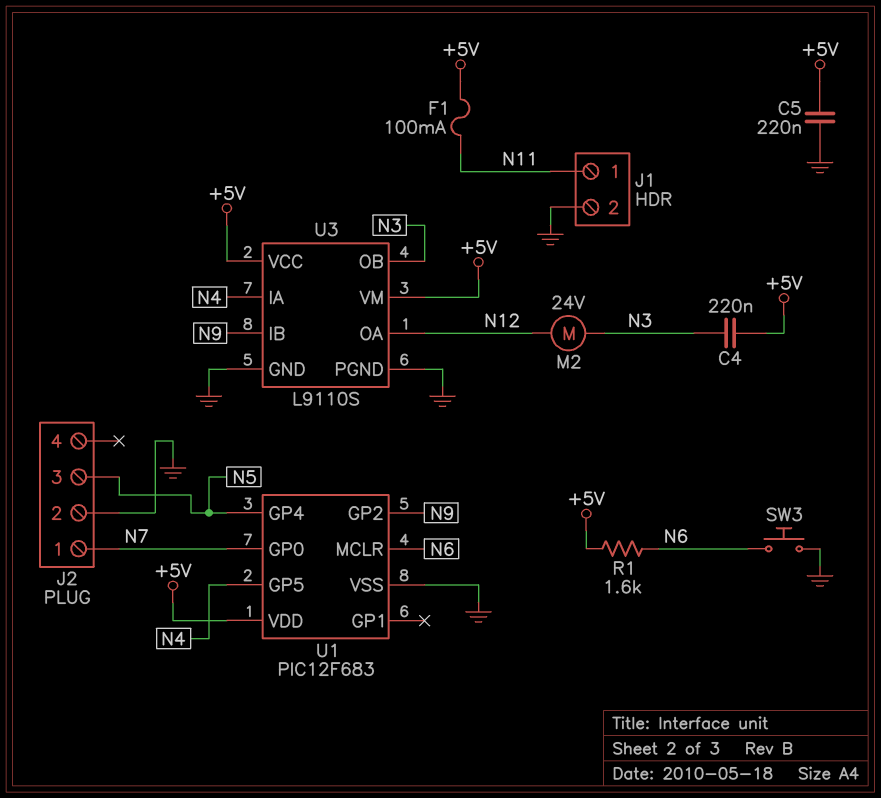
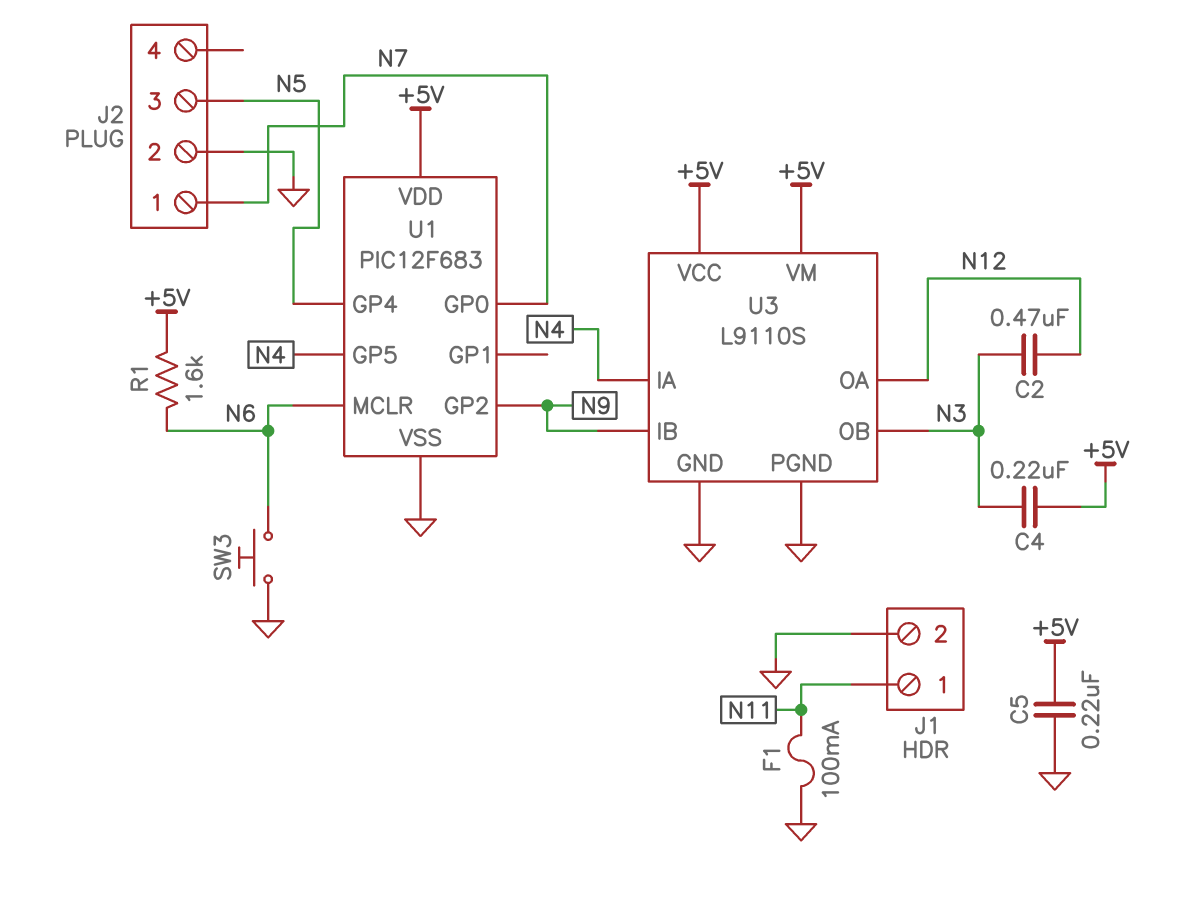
C2: none -> 470nF (N3, N12)
F1: 100mA (+5V, N11) -> 100mA (GND, N11)
M2: motor 24V (N3, N12) -> none

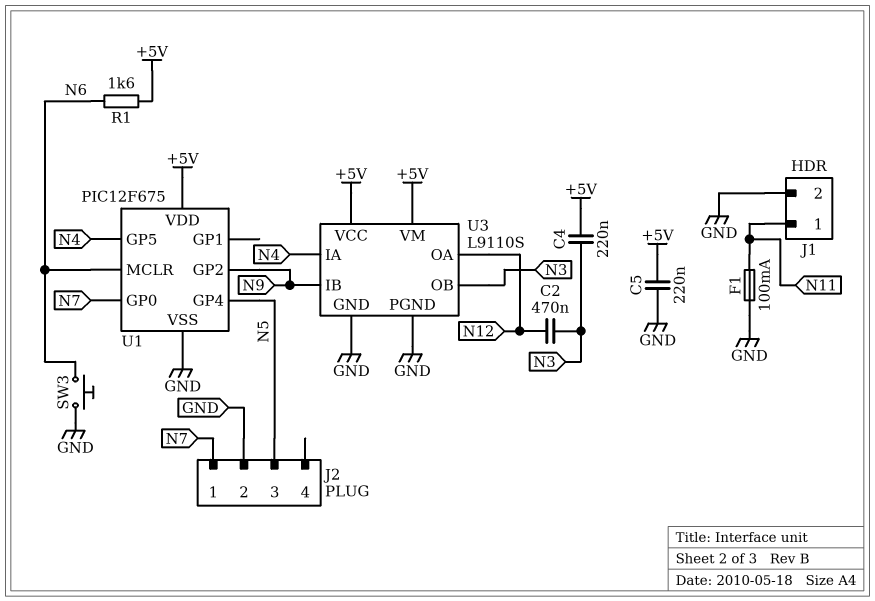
U1: PIC12F683 -> PIC12F675

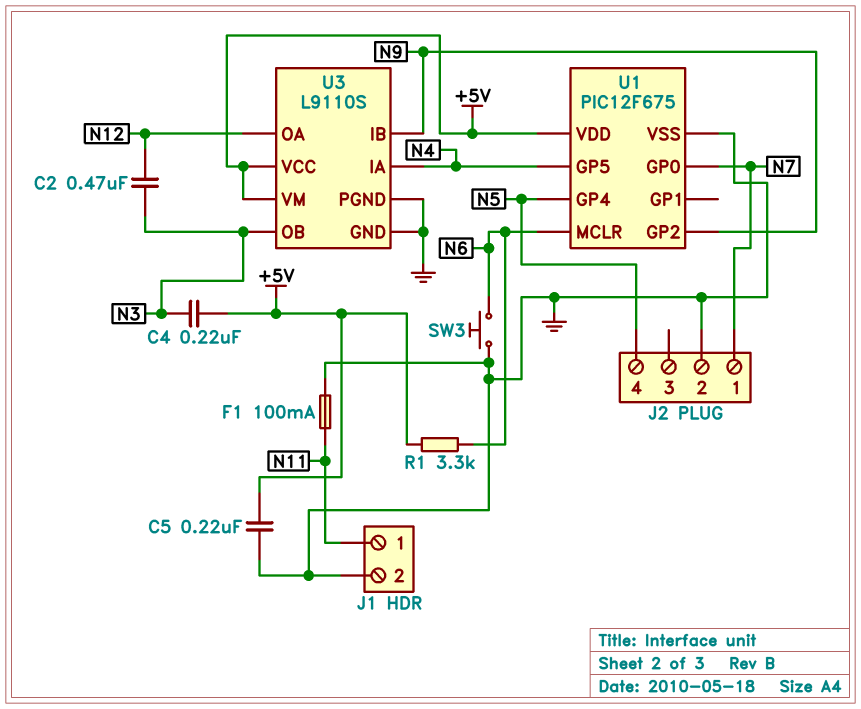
J2 pin 3: N5 -> none
J2 pin 4: none -> N5
R1: 1.6k (+5V, N6) -> 3.3k (+5V, N6)

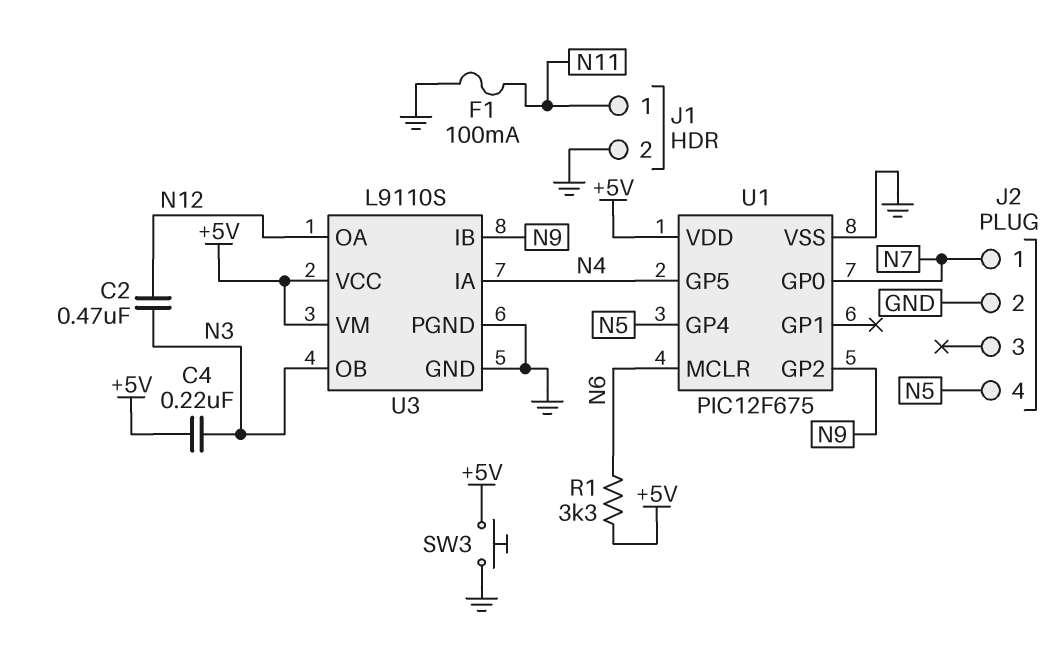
C5: 220nF (+5V, GND) -> none
SW3: button (GND, N6) -> button (+5V, GND)

